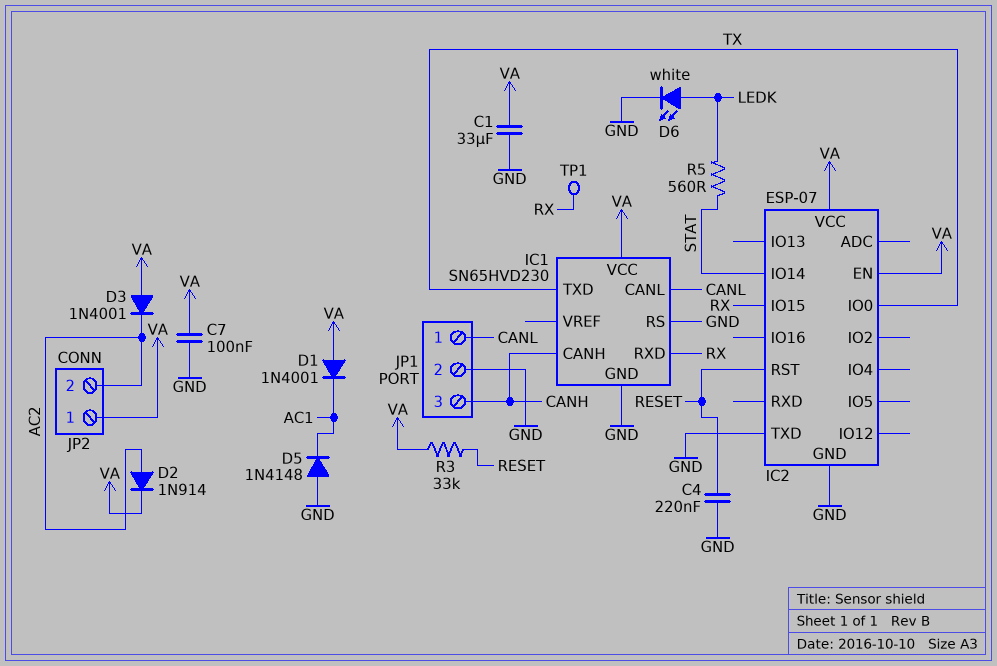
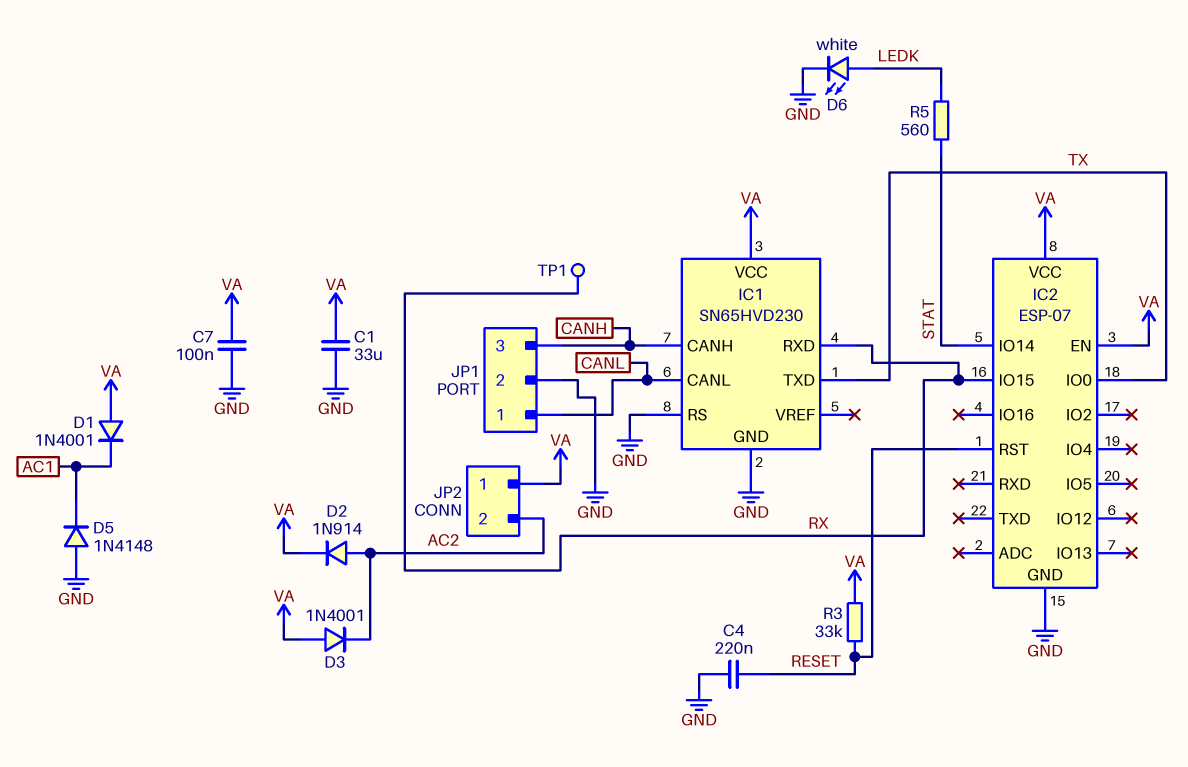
IC2 pin TXD: GND -> none

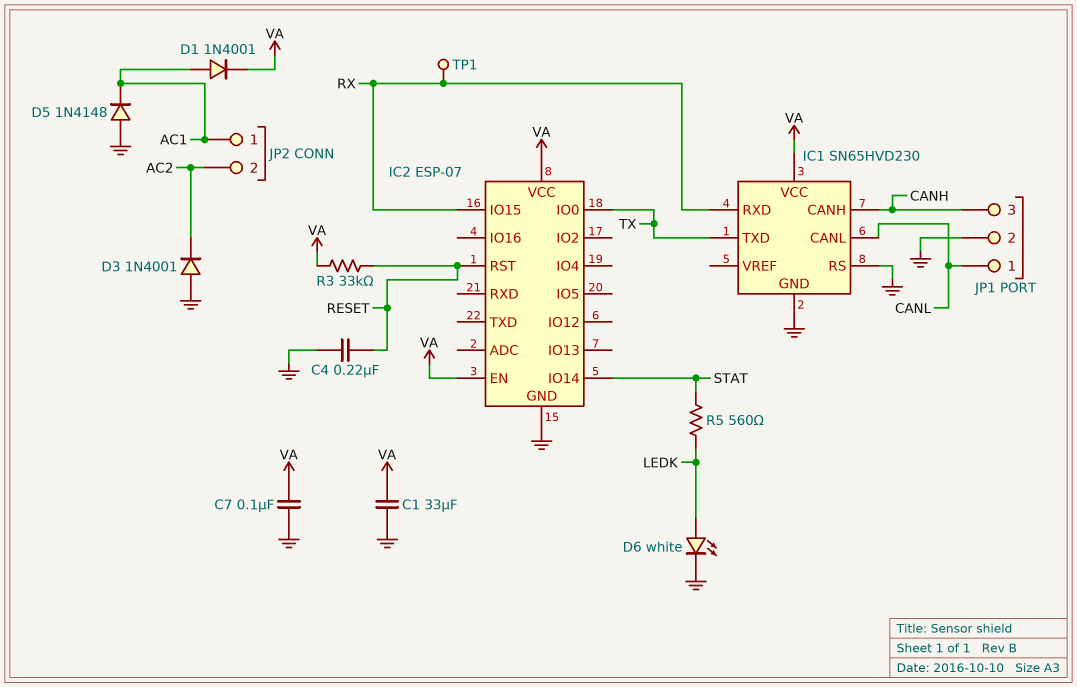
D1: diode 1N4001 (A VA, K AC1) -> diode 1N4001 (A AC1, K VA)
D2: diode 1N914 (A AC2, K VA) -> none
D3: diode 1N4001 (A VA, K AC2) -> diode 1N4001 (A GND, K AC2)
JP2 pin 1: VA -> AC1

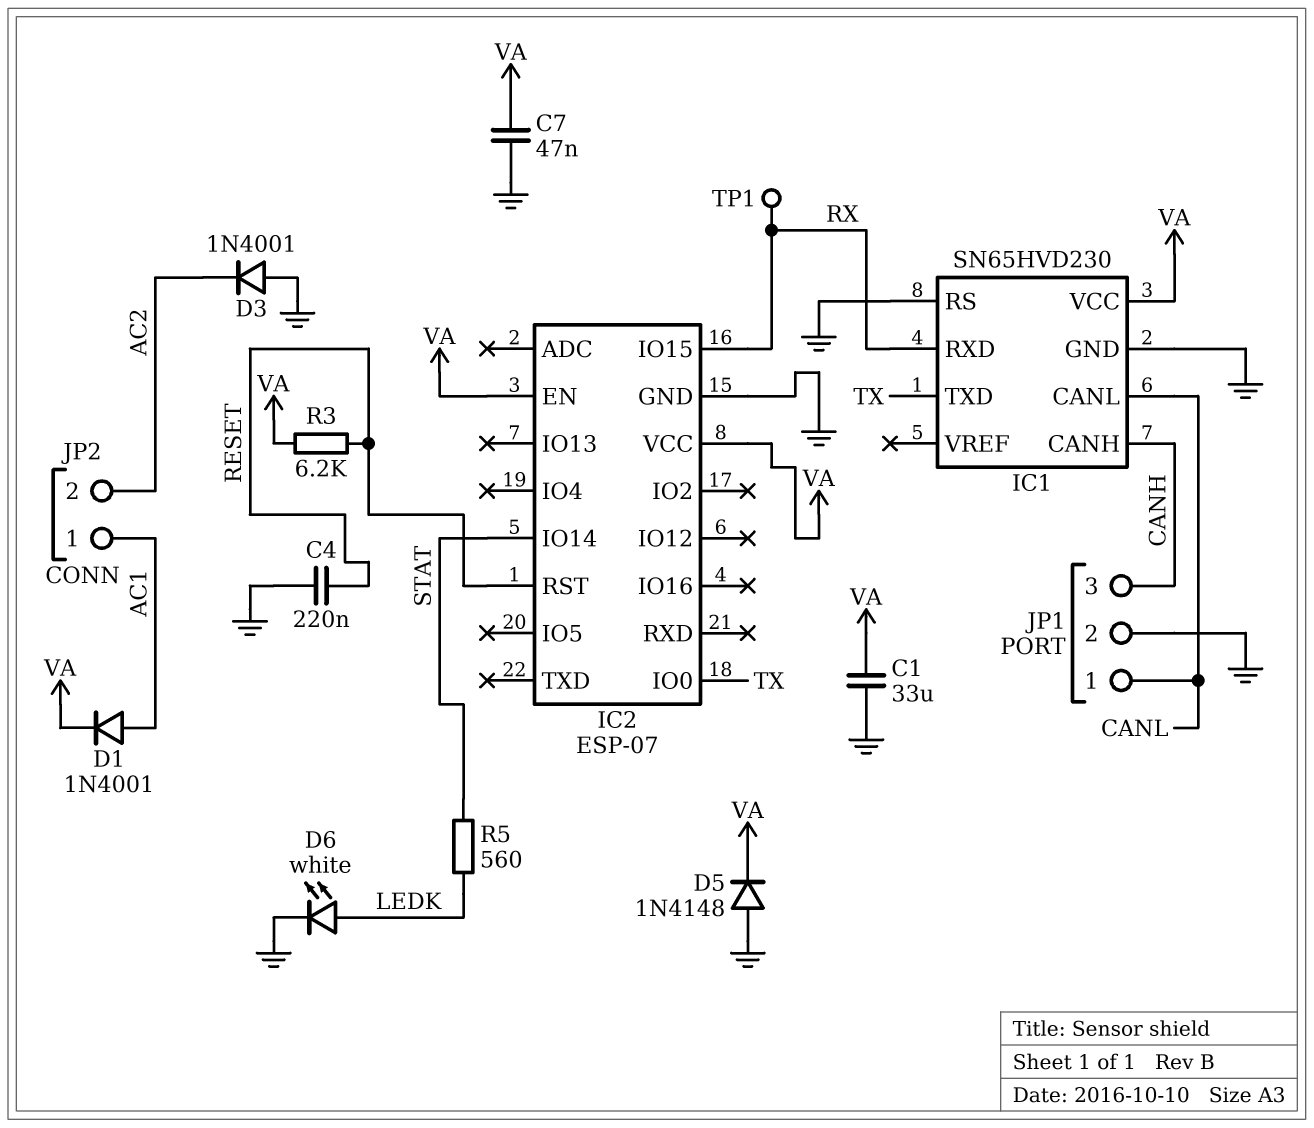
C7: 100nF (GND, VA) -> 47nF (GND, VA)
D5: diode 1N4148 (A GND, K AC1) -> diode 1N4148 (A GND, K VA)
R3: 33k (RESET, VA) -> 6.2k (RESET, VA)

